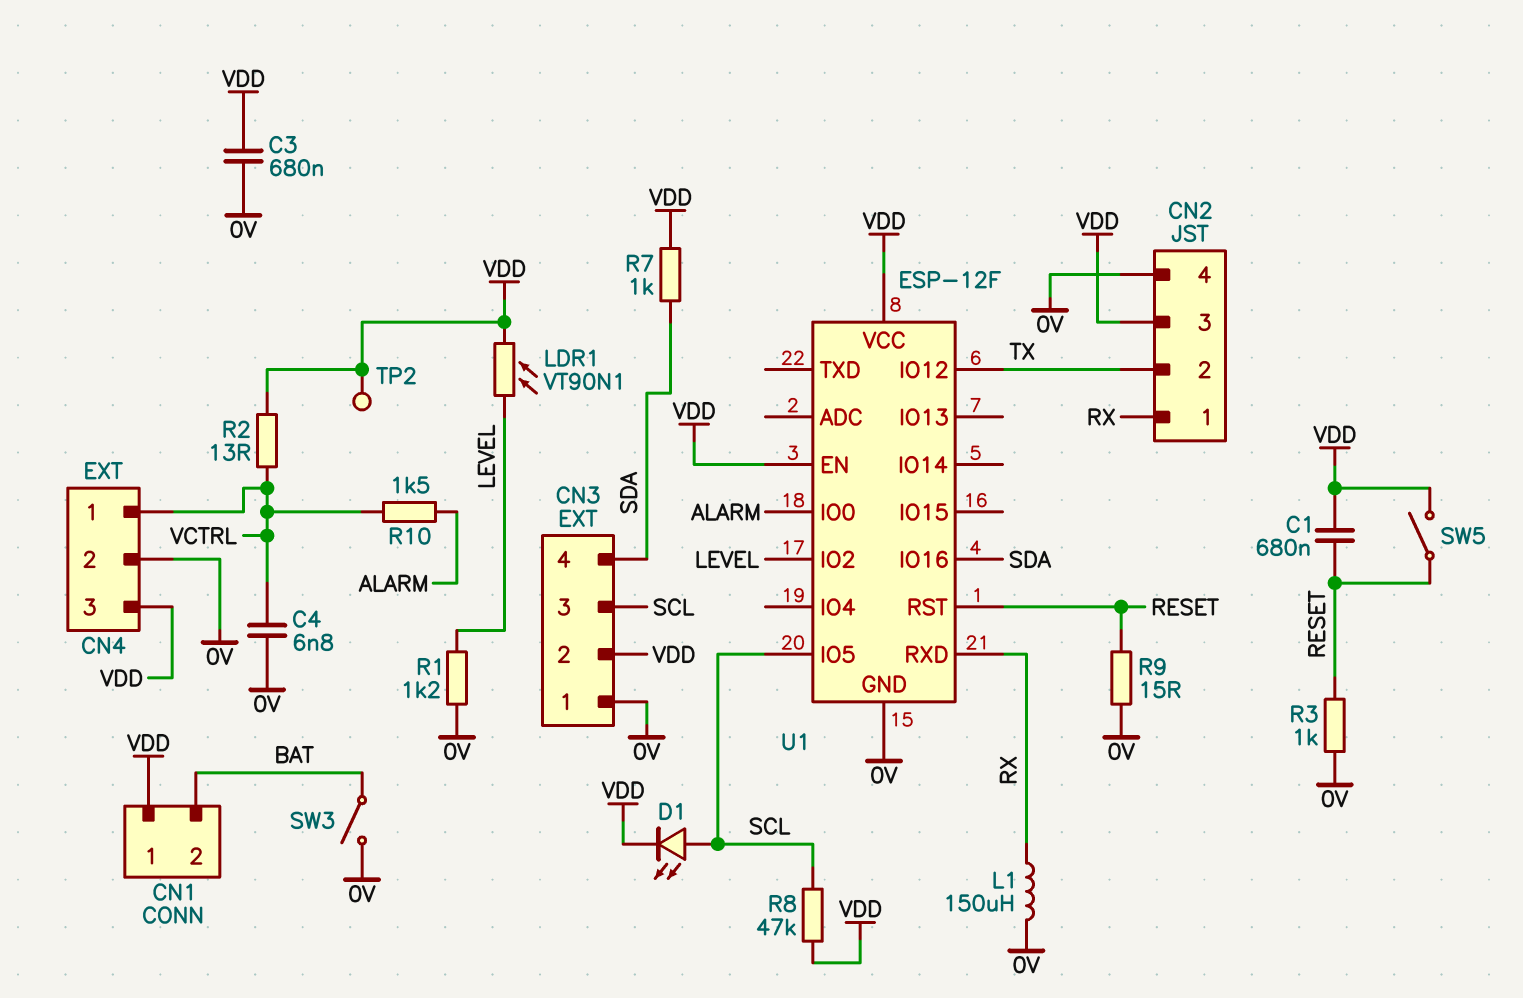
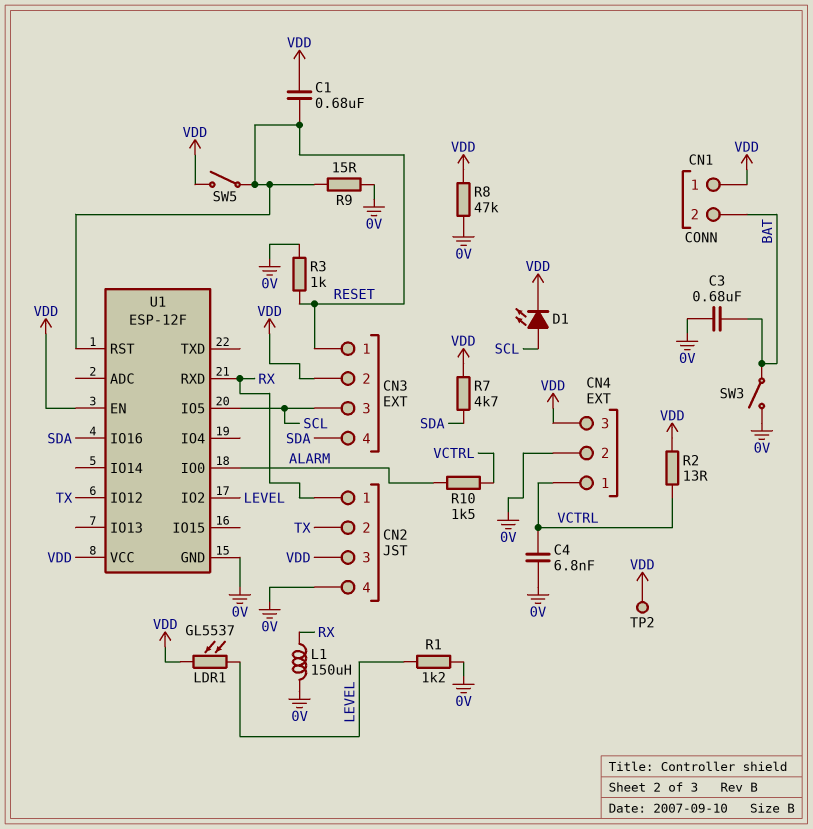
C3: 680nF (0V, VDD) -> 680nF (0V, BAT)
CN3 pin 1: 0V -> RESET
LDR1: VT90N1 (LEVEL, VDD) -> GL5537 (LEVEL, VDD)
R7: 1k (SDA, VDD) -> 4.7k (SDA, VDD)
R8: 47k (SCL, VDD) -> 47k (0V, VDD)

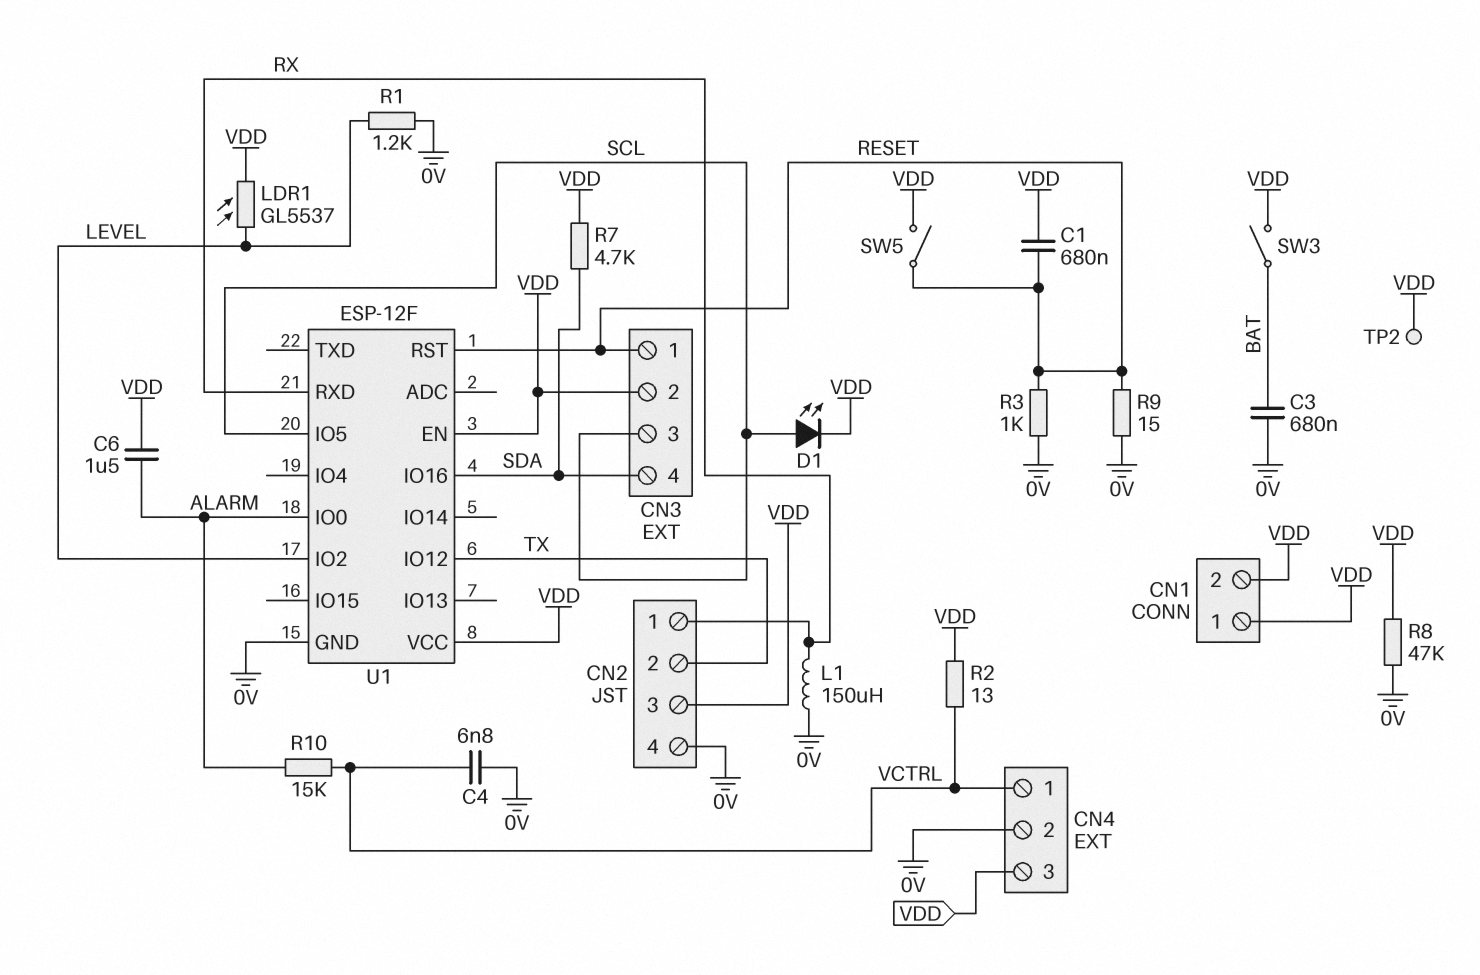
C6: none -> 1.5uF (ALARM, VDD)
CN1 pin 2: BAT -> VDD
R10: 1.5k (ALARM, VCTRL) -> 15k (ALARM, VCTRL)
SW3: switch (0V, BAT) -> switch (BAT, VDD)

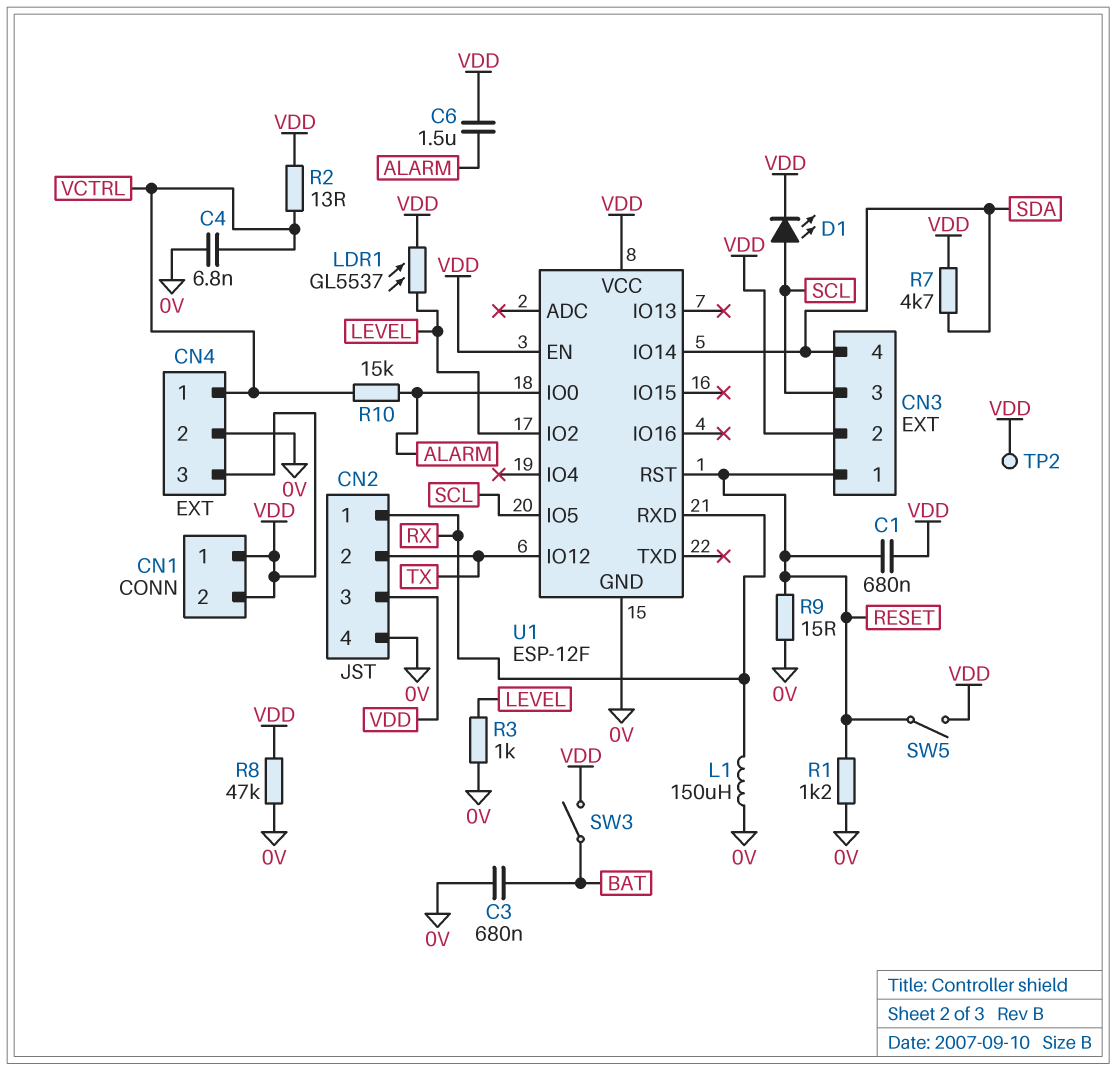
R1: 1.2k (0V, LEVEL) -> 1.2k (0V, RESET)
R3: 1k (0V, RESET) -> 1k (0V, LEVEL)
U1 pin IO14: none -> SDA
U1 pin IO16: SDA -> none

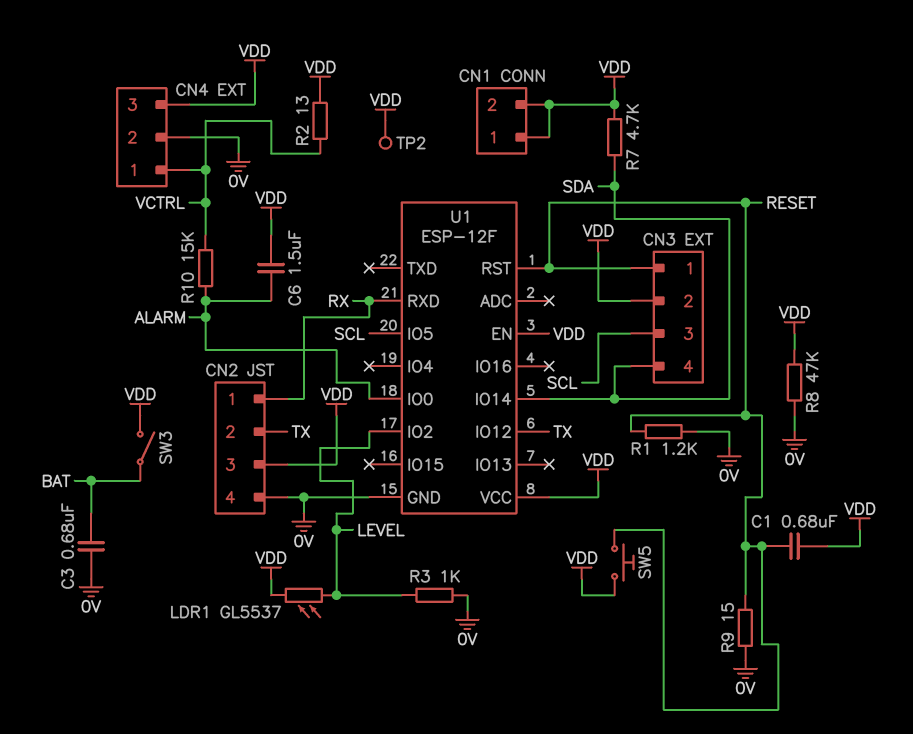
C4: 6.8nF (0V, VCTRL) -> none
D1: LED (A SCL, K VDD) -> none
L1: 150uH (0V, RX) -> none
SW5: switch (RESET, VDD) -> button (RESET, VDD)

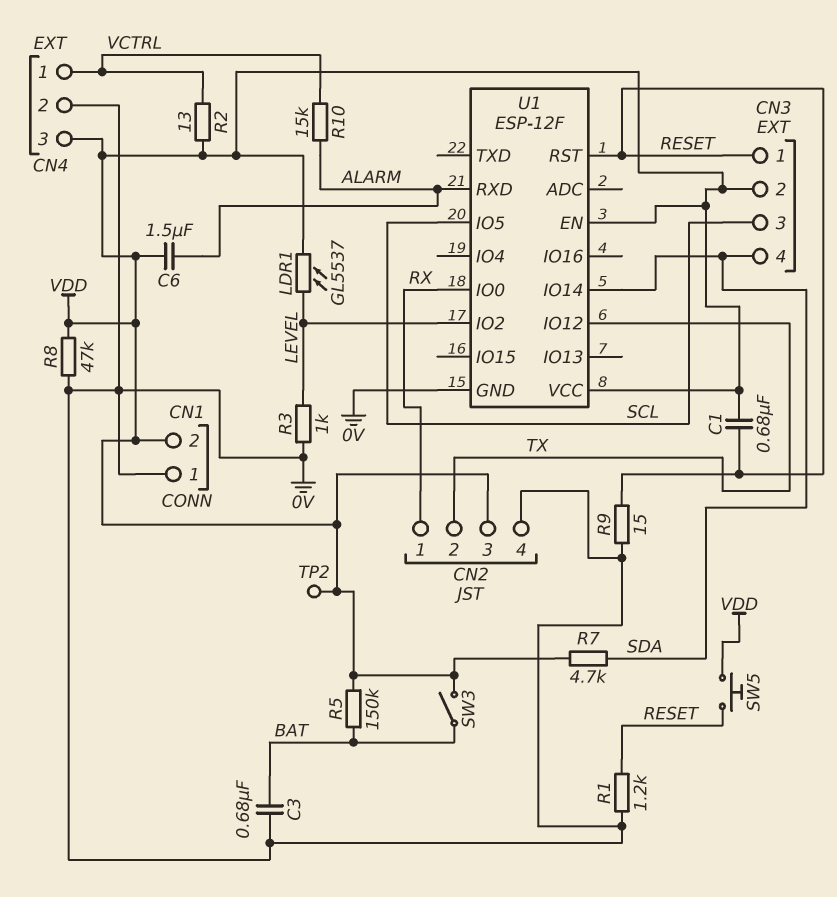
CN1 pin 1: VDD -> 0V
R5: none -> 150k (BAT, VDD)
U1 pin IO0: ALARM -> RX
U1 pin RXD: RX -> ALARM

